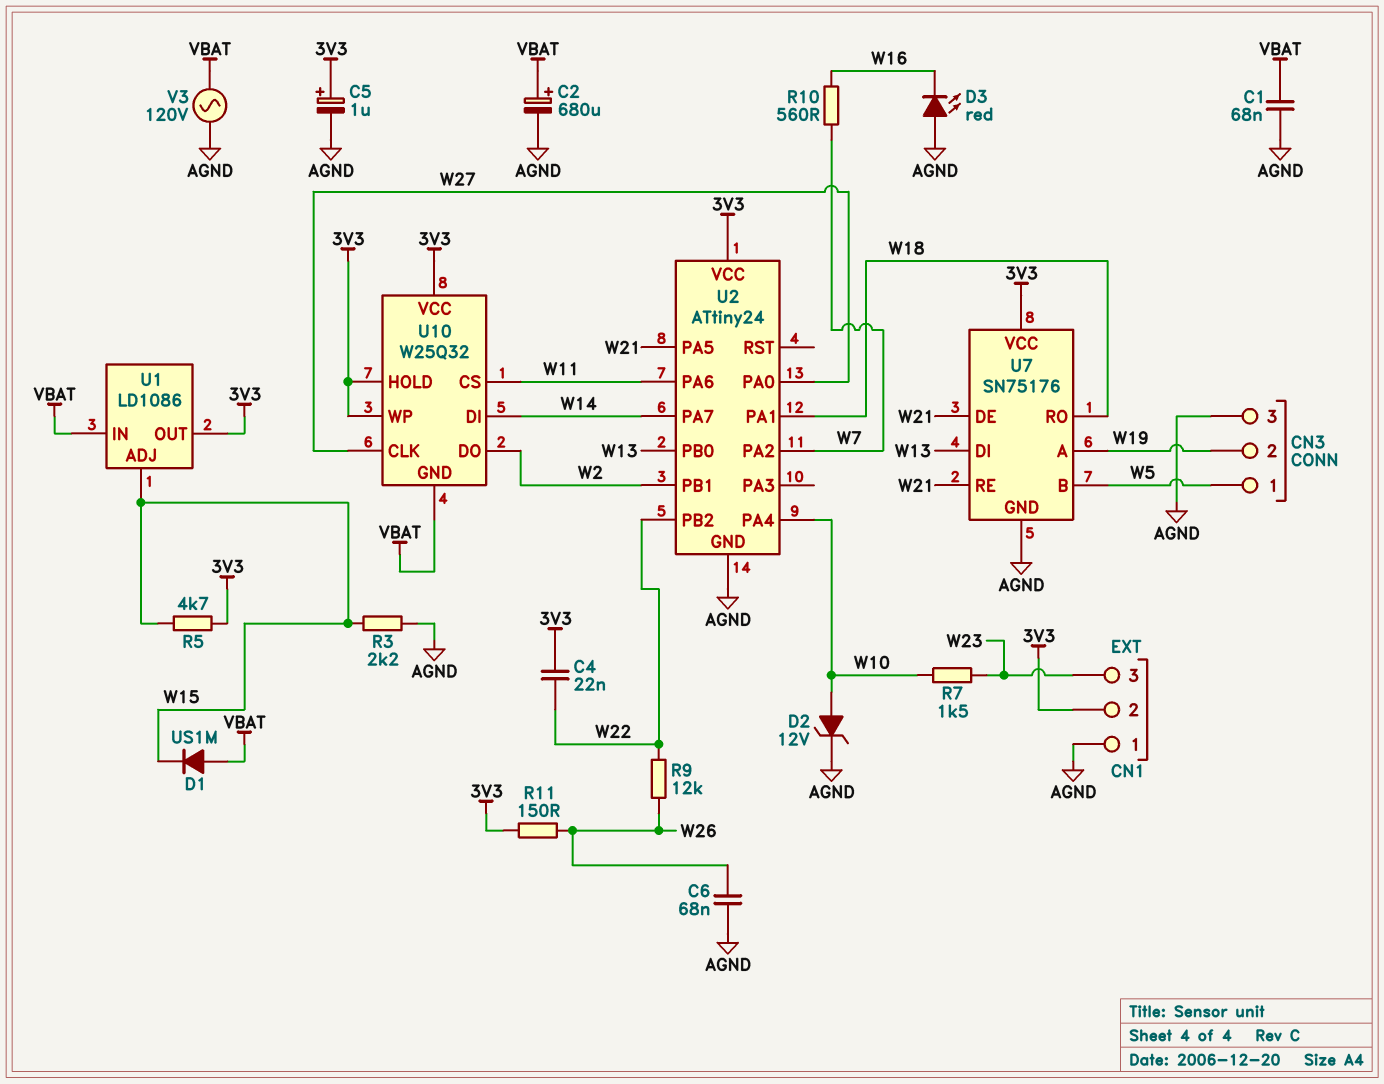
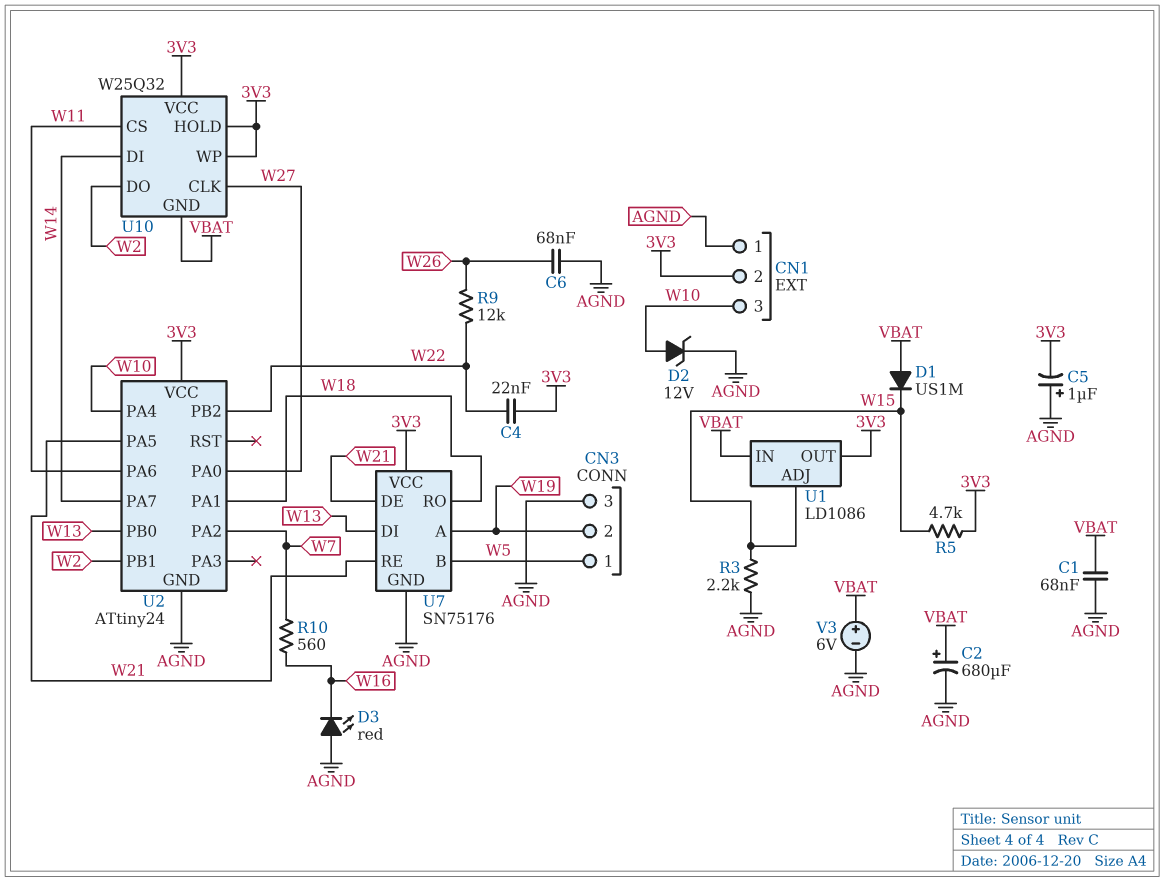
C5: 1uF (plus 3V3, minus AGND) -> 1uF (plus AGND, minus 3V3)
CN1 pin 3: W23 -> W10
R7: 1.5k (W10, W23) -> none
R11: 150 (3V3, W26) -> none
V3: AC 120V (AGND, VBAT) -> 6V (plus VBAT, minus AGND)

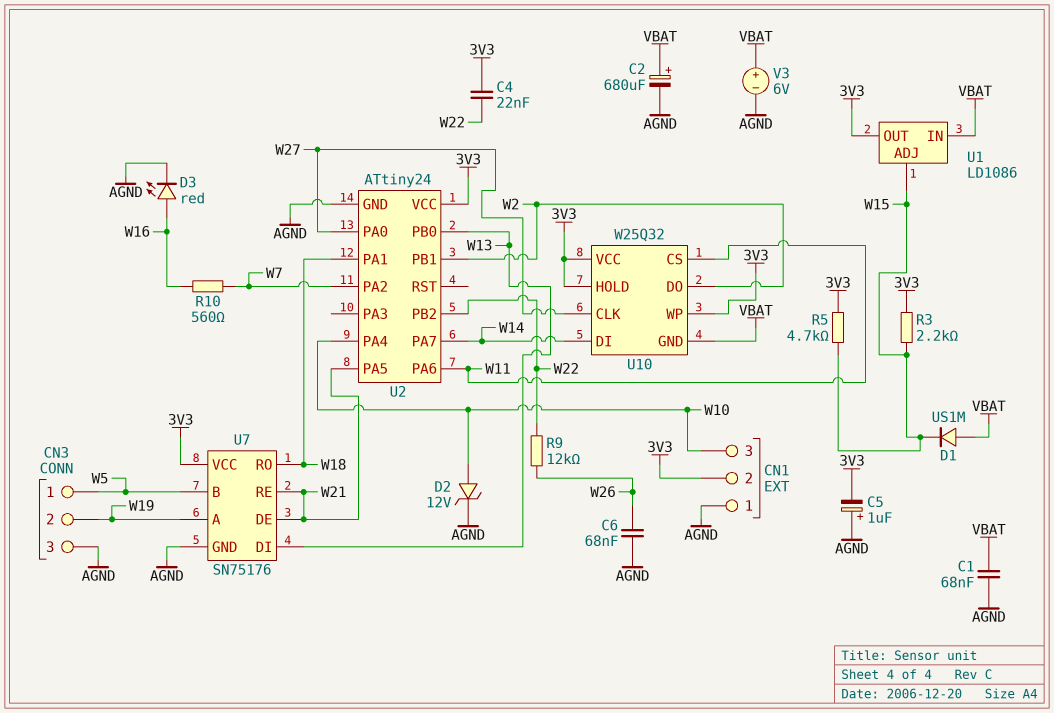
D3: LED red (A AGND, K W16) -> LED red (A W16, K AGND)
R3: 2.2k (AGND, W15) -> 2.2k (3V3, W15)

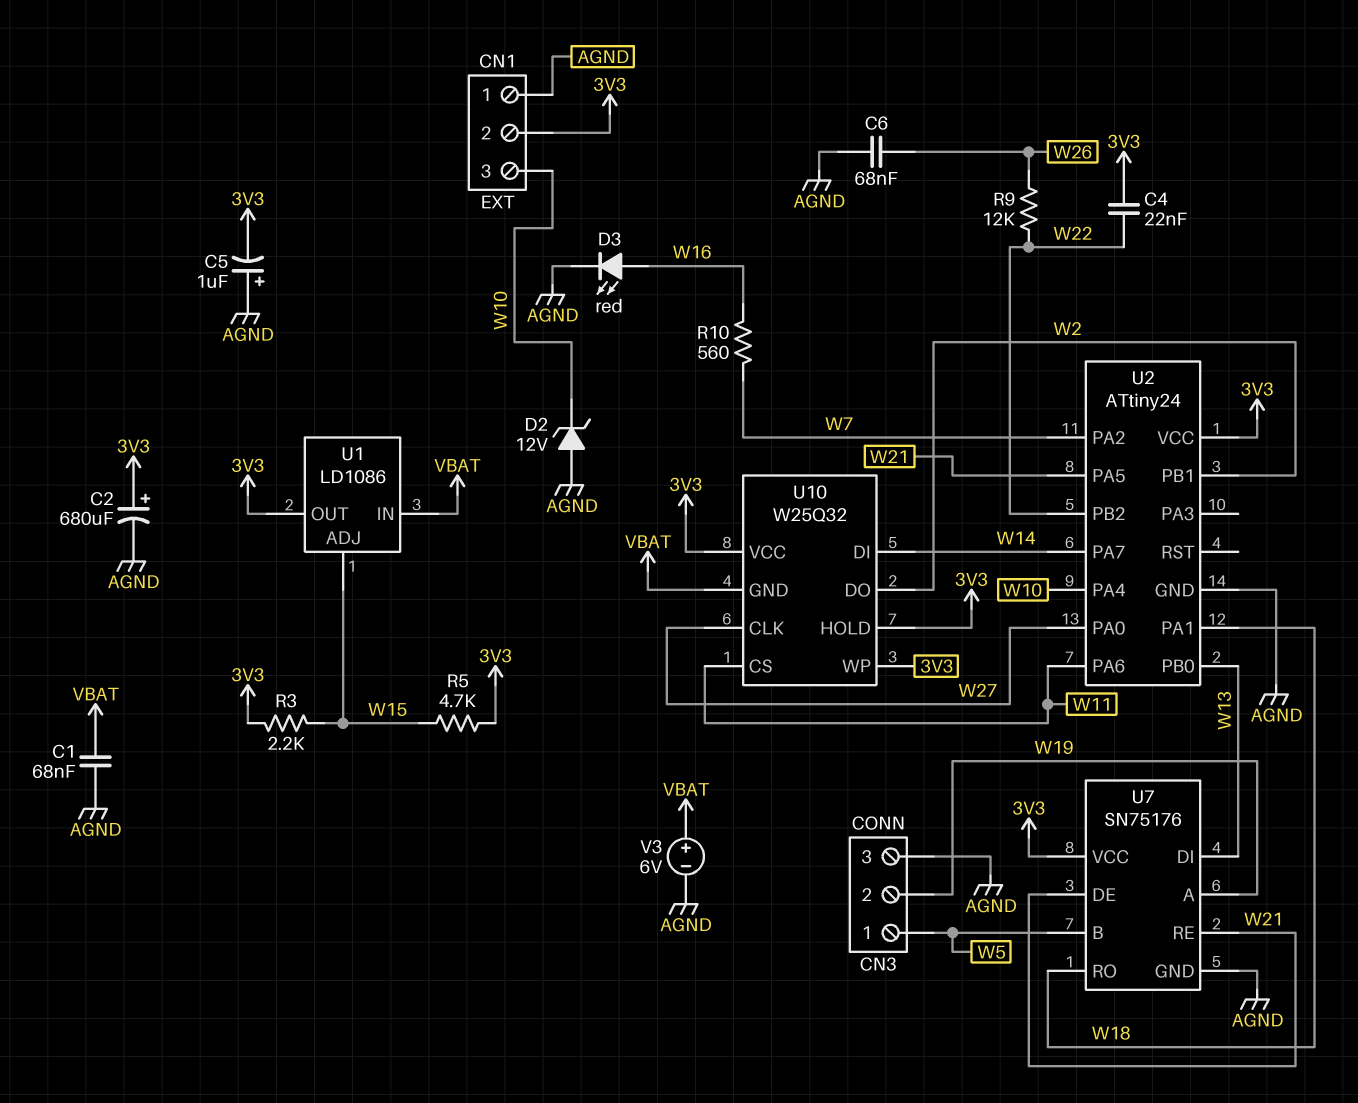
C2: 680uF (plus VBAT, minus AGND) -> 680uF (plus 3V3, minus AGND)
D1: diode US1M (A VBAT, K W15) -> none
D2: zener 12V (A W10, K AGND) -> zener 12V (A AGND, K W10)

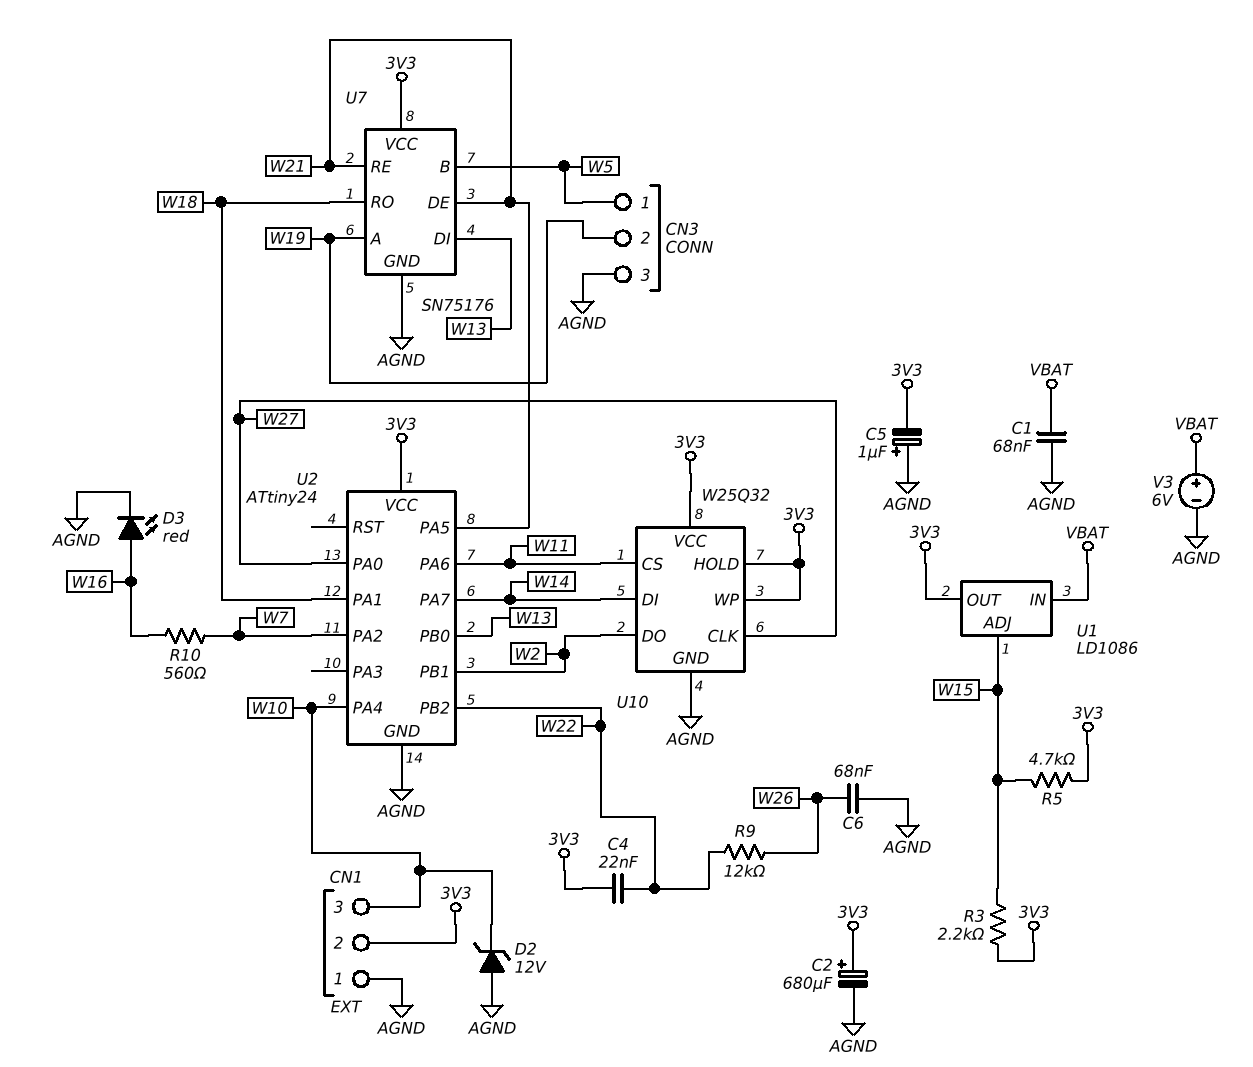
U10 pin GND: VBAT -> AGND

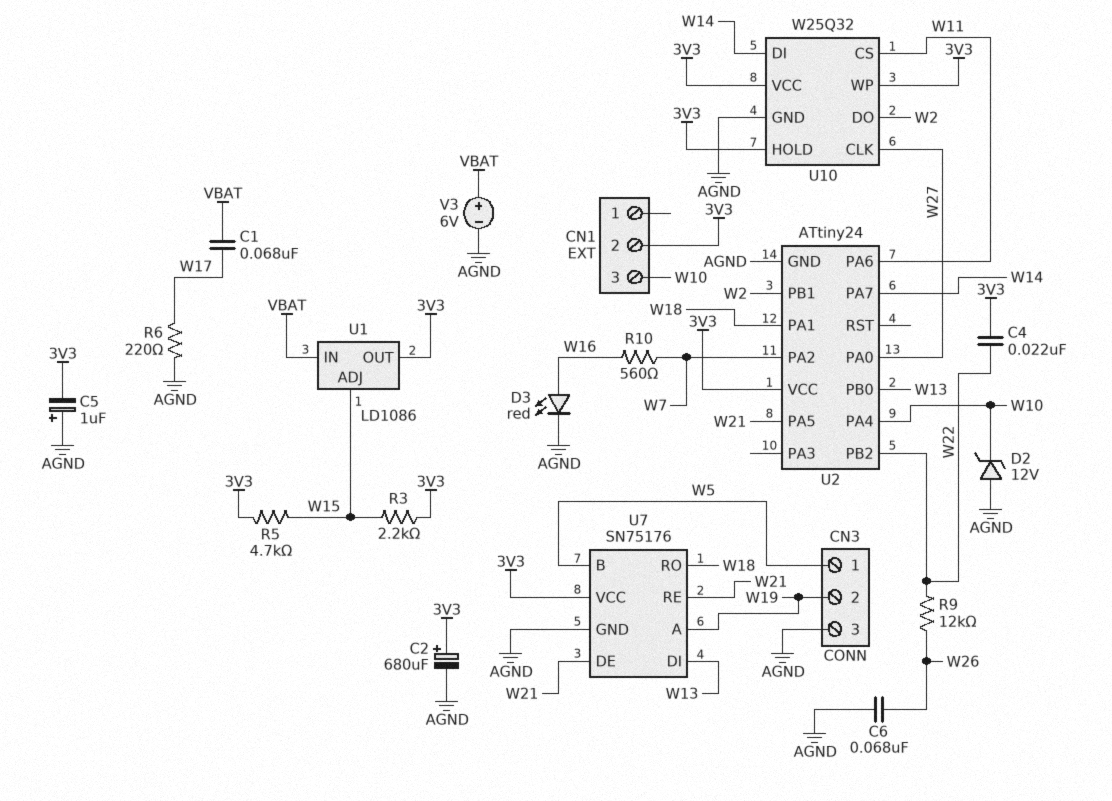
C1: 68nF (AGND, VBAT) -> 68nF (VBAT, W17)
CN1 pin 1: AGND -> none
R6: none -> 220 (AGND, W17)

